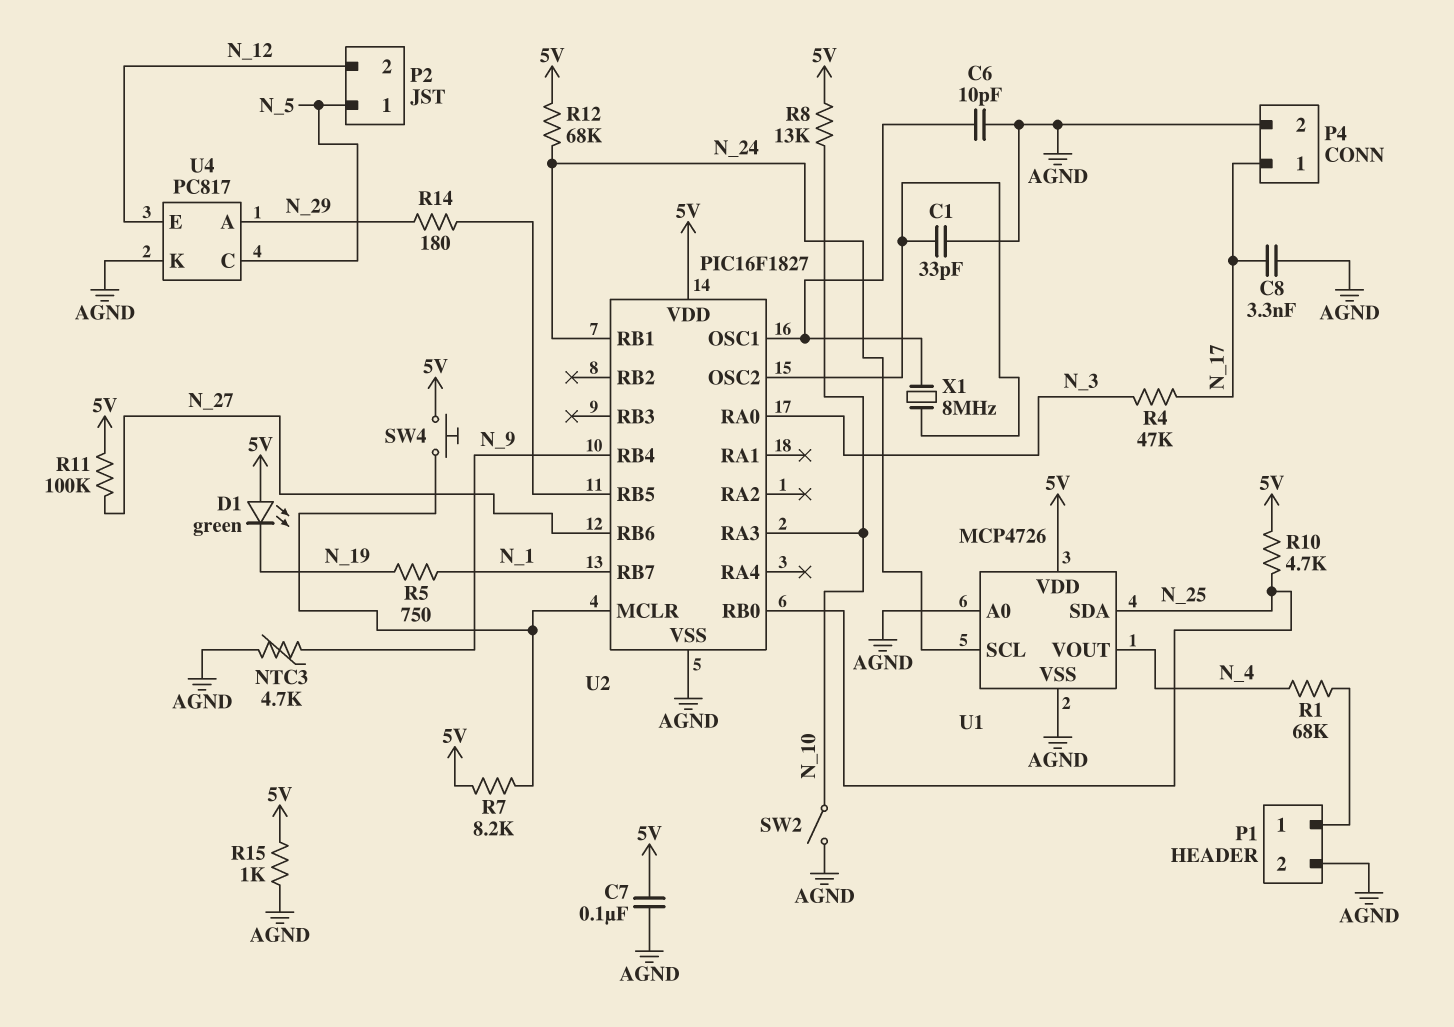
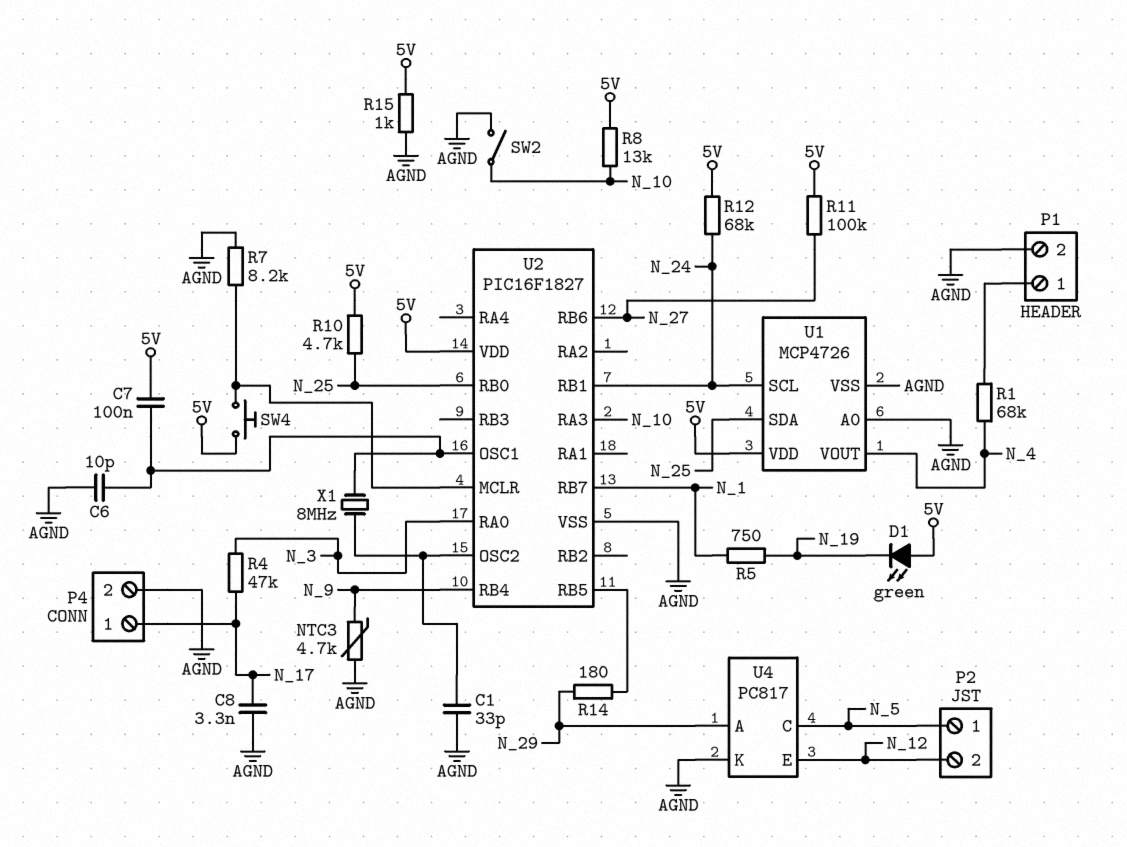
C7: 100nF (5V, AGND) -> 100nF (5V, U2/OSC1)
R7: 8.2k (5V, U2/MCLR) -> 8.2k (AGND, U2/MCLR)

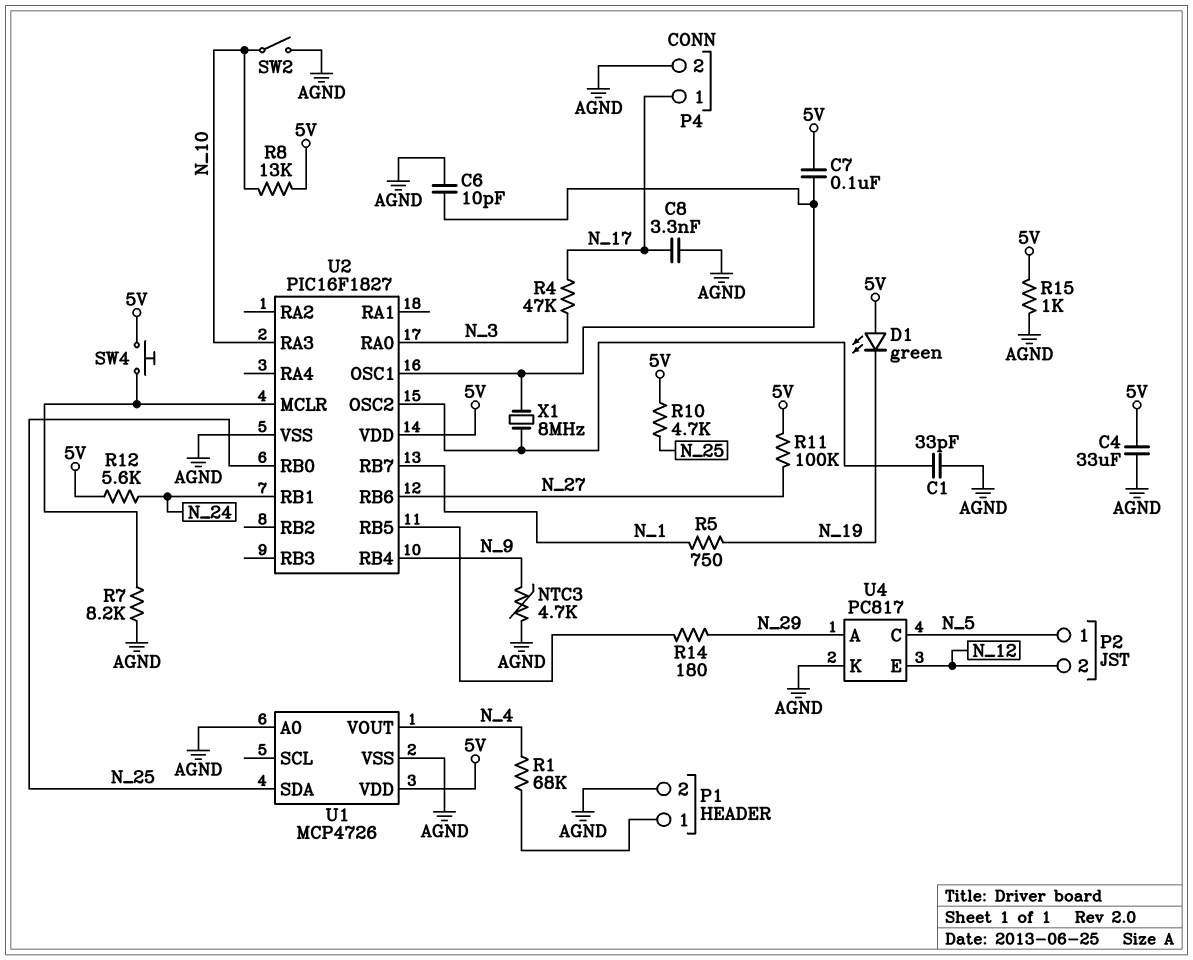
C4: none -> 33uF (5V, AGND)
R12: 68k (5V, N_24) -> 5.6k (5V, N_24)
U1 pin SCL: N_24 -> none

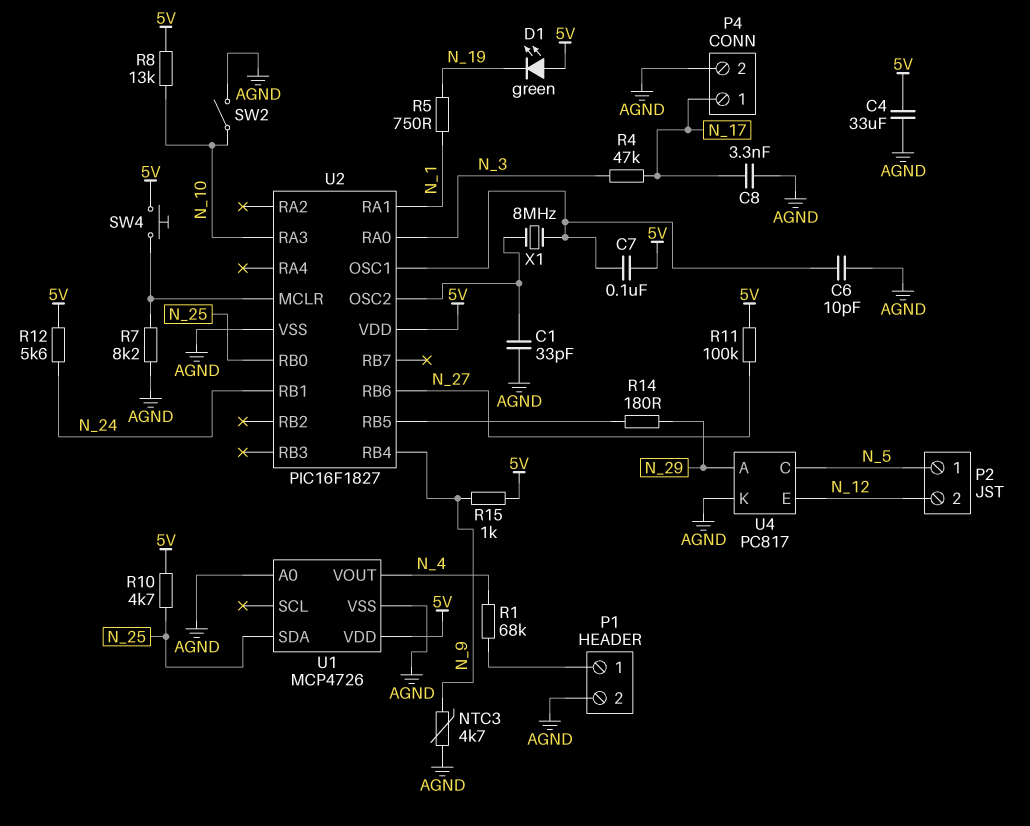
R15: 1k (5V, AGND) -> 1k (5V, N_9)
U2 pin RA1: none -> N_1
U2 pin RB7: N_1 -> none

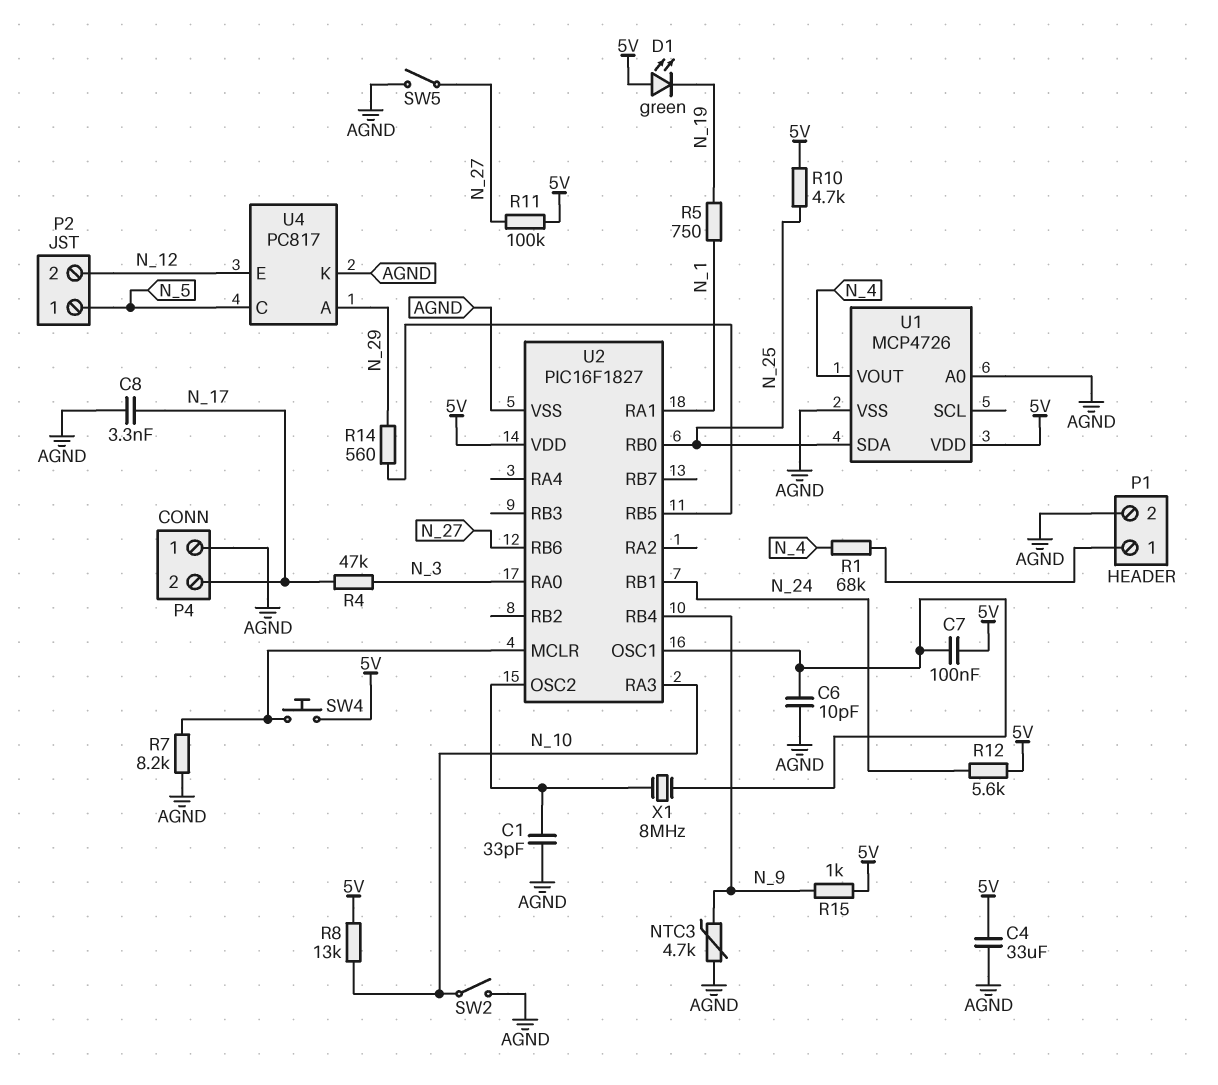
P4 pin 1: N_17 -> AGND
P4 pin 2: AGND -> N_17
R14: 180 (N_29, U2/RB5) -> 560 (N_29, U2/RB5)
SW5: none -> switch (AGND, N_27)

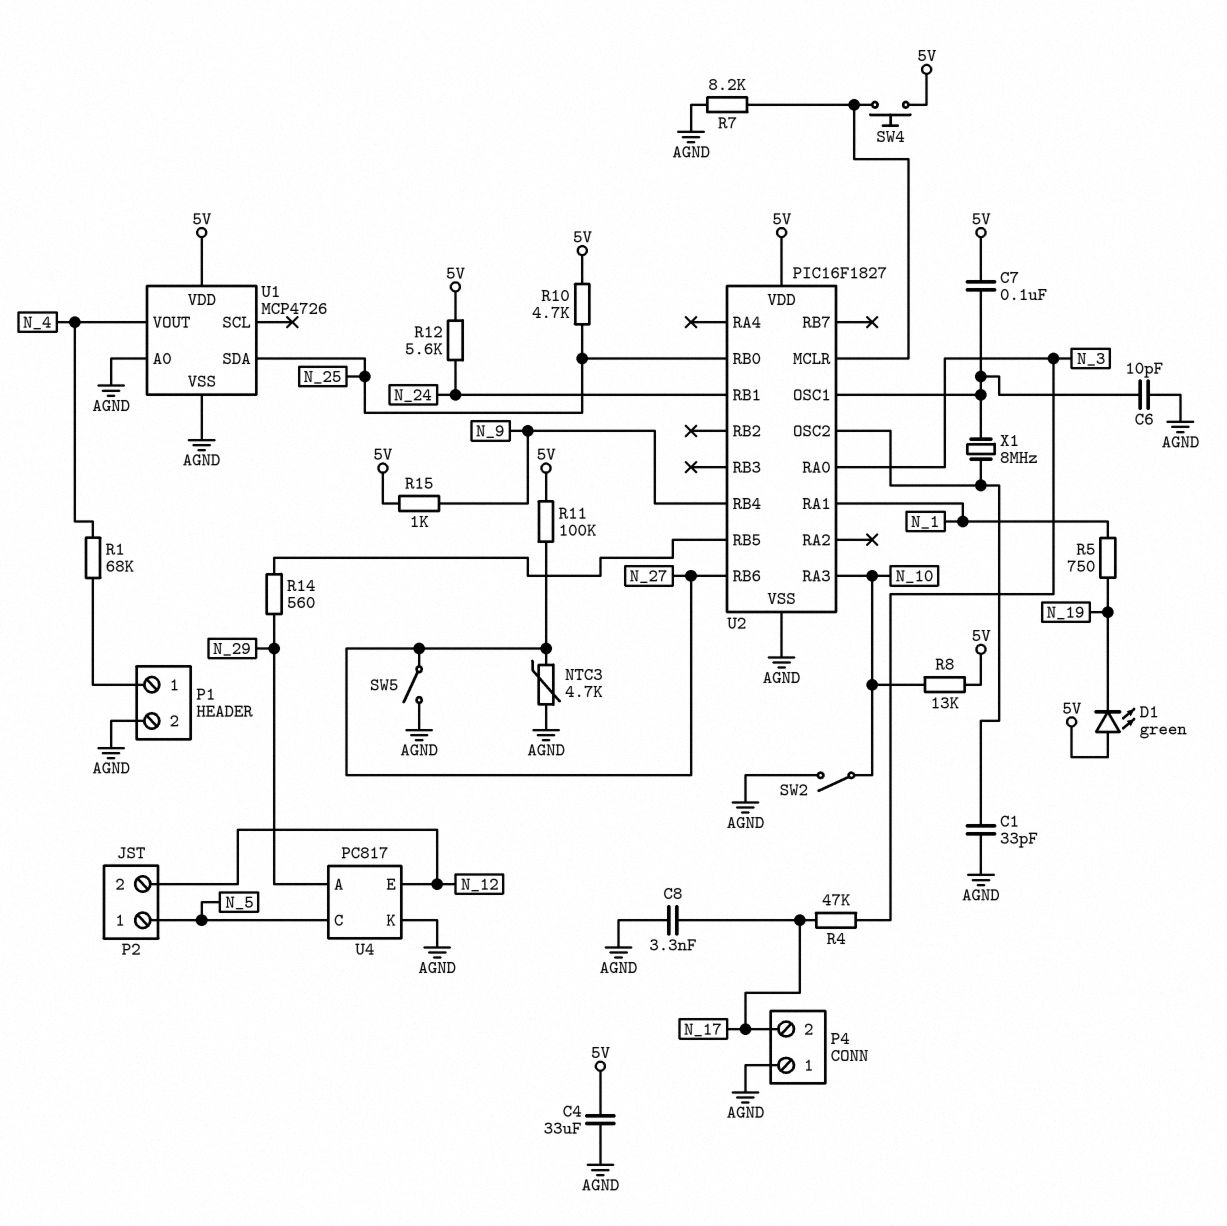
NTC3: 4.7k (AGND, N_9) -> 4.7k (AGND, N_27)

